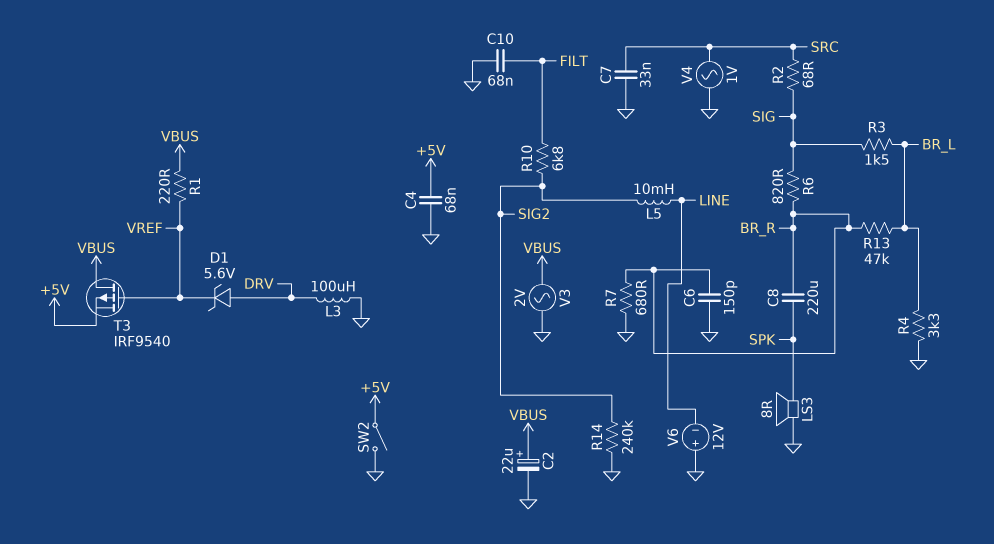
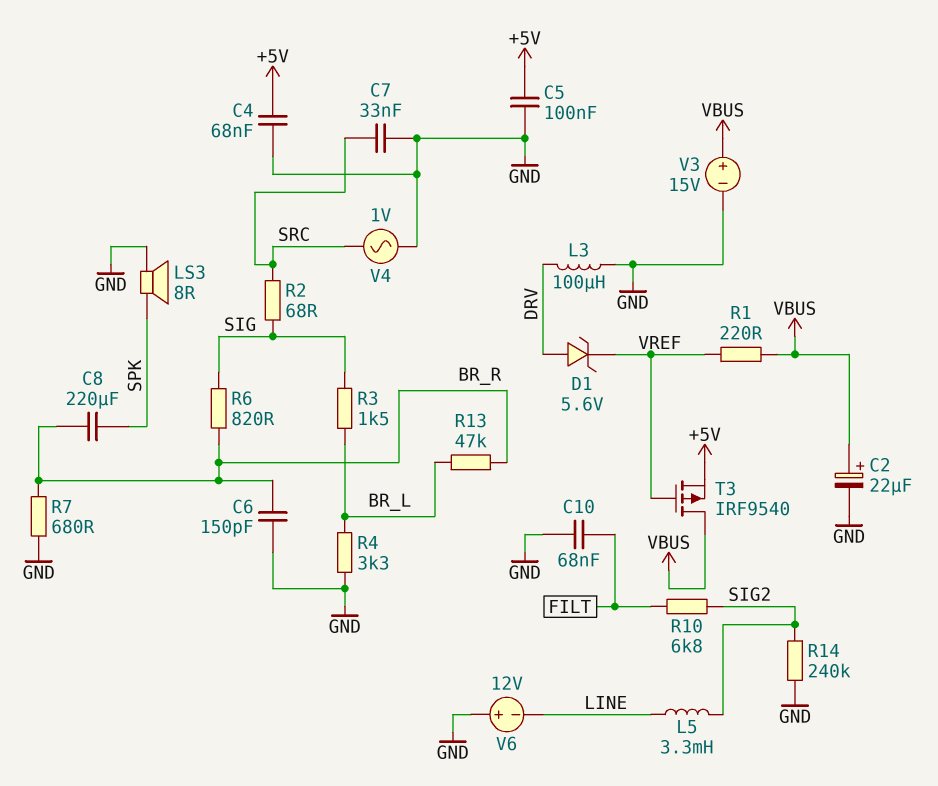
C5: none -> 100nF (+5V, GND)
L5: 10mH (LINE, SIG2) -> 3.3mH (LINE, SIG2)
SW2: switch (+5V, GND) -> none
V3: AC 2V (GND, VBUS) -> 15V (plus VBUS, minus GND)

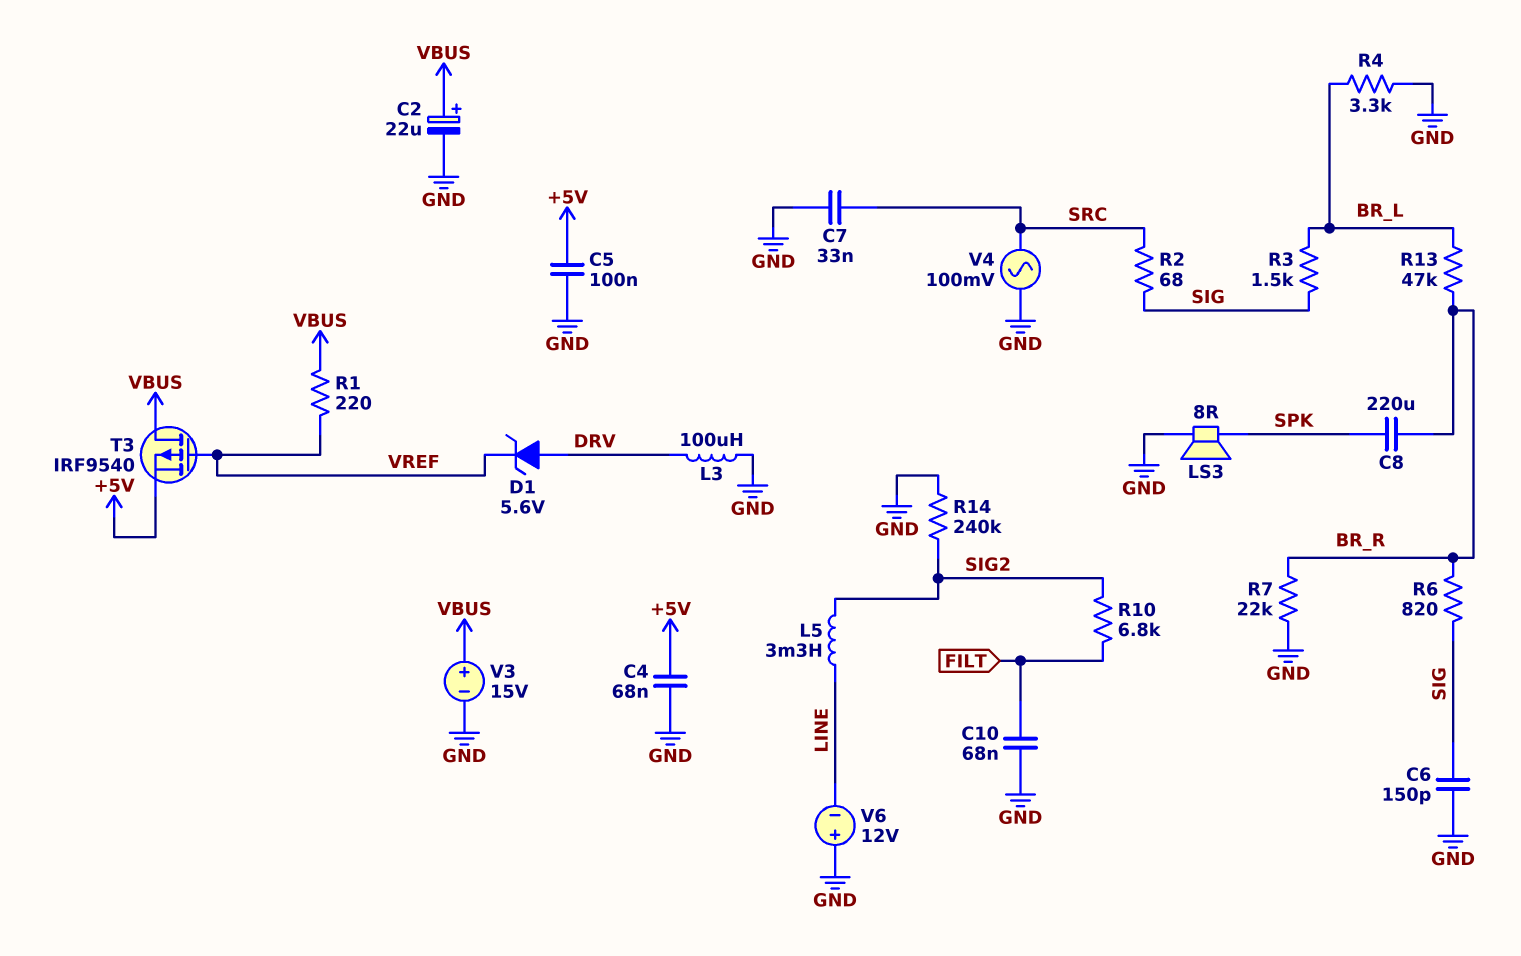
C6: 150pF (BR_R, GND) -> 150pF (GND, SIG)
R7: 680 (BR_R, GND) -> 22k (BR_R, GND)
V4: AC 1V (GND, SRC) -> AC 100mV (GND, SRC)

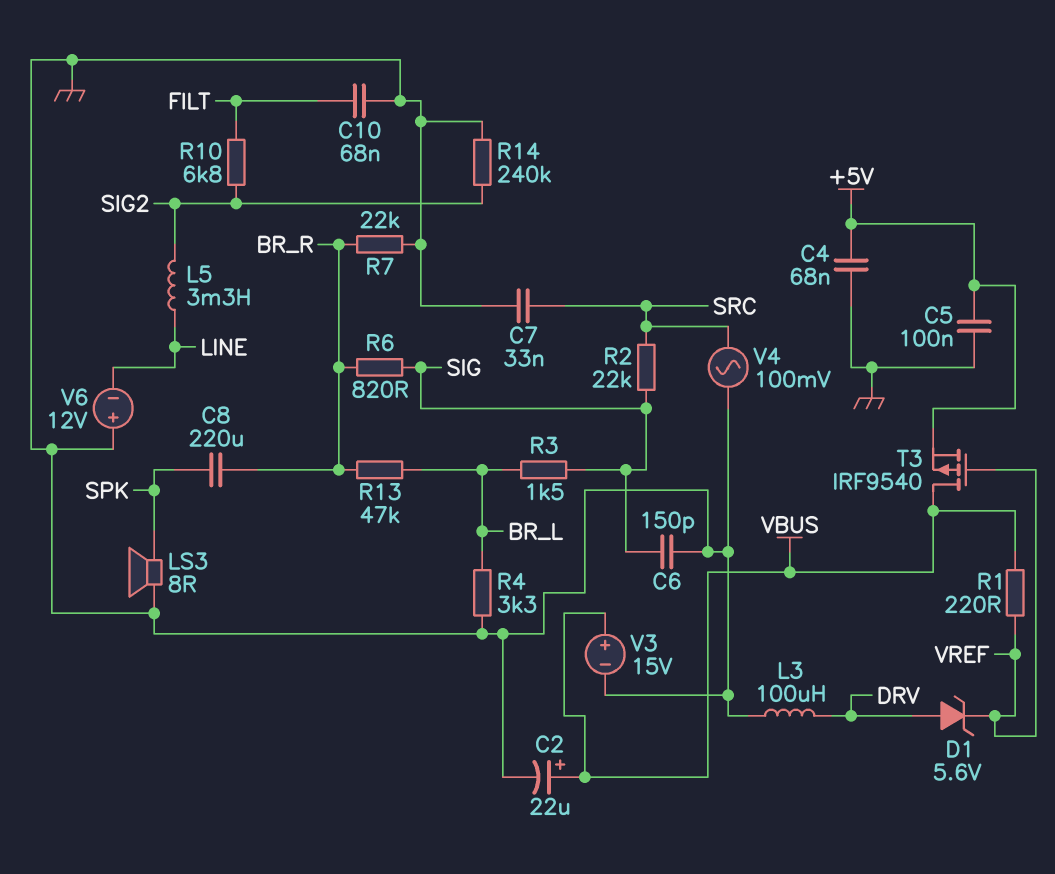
R2: 68 (SIG, SRC) -> 22k (SIG, SRC)

